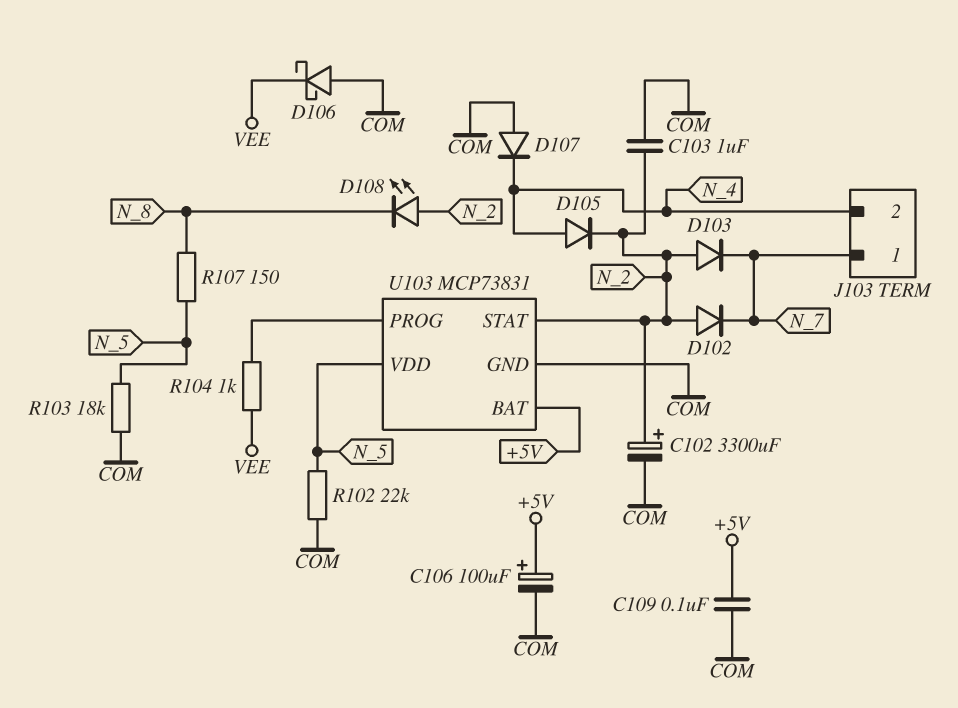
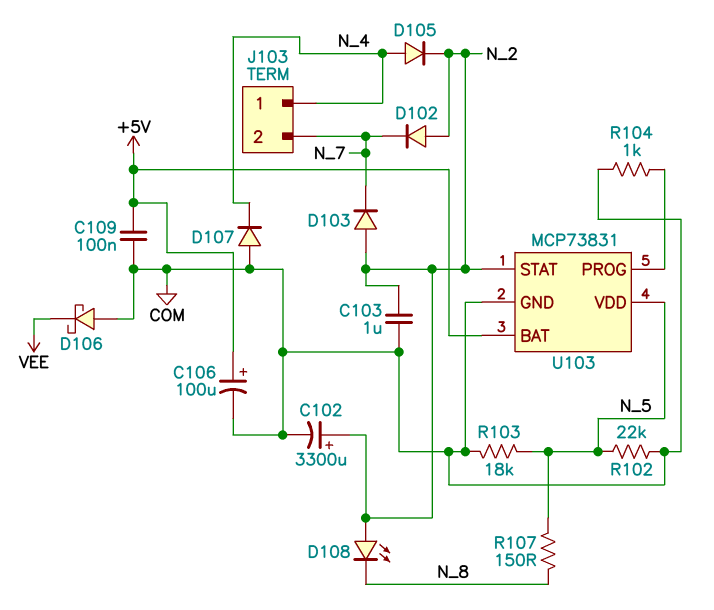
J103 pin 1: N_7 -> N_4
J103 pin 2: N_4 -> N_7
R104: 1k (U103/PROG, VEE) -> 1k (COM, U103/PROG)

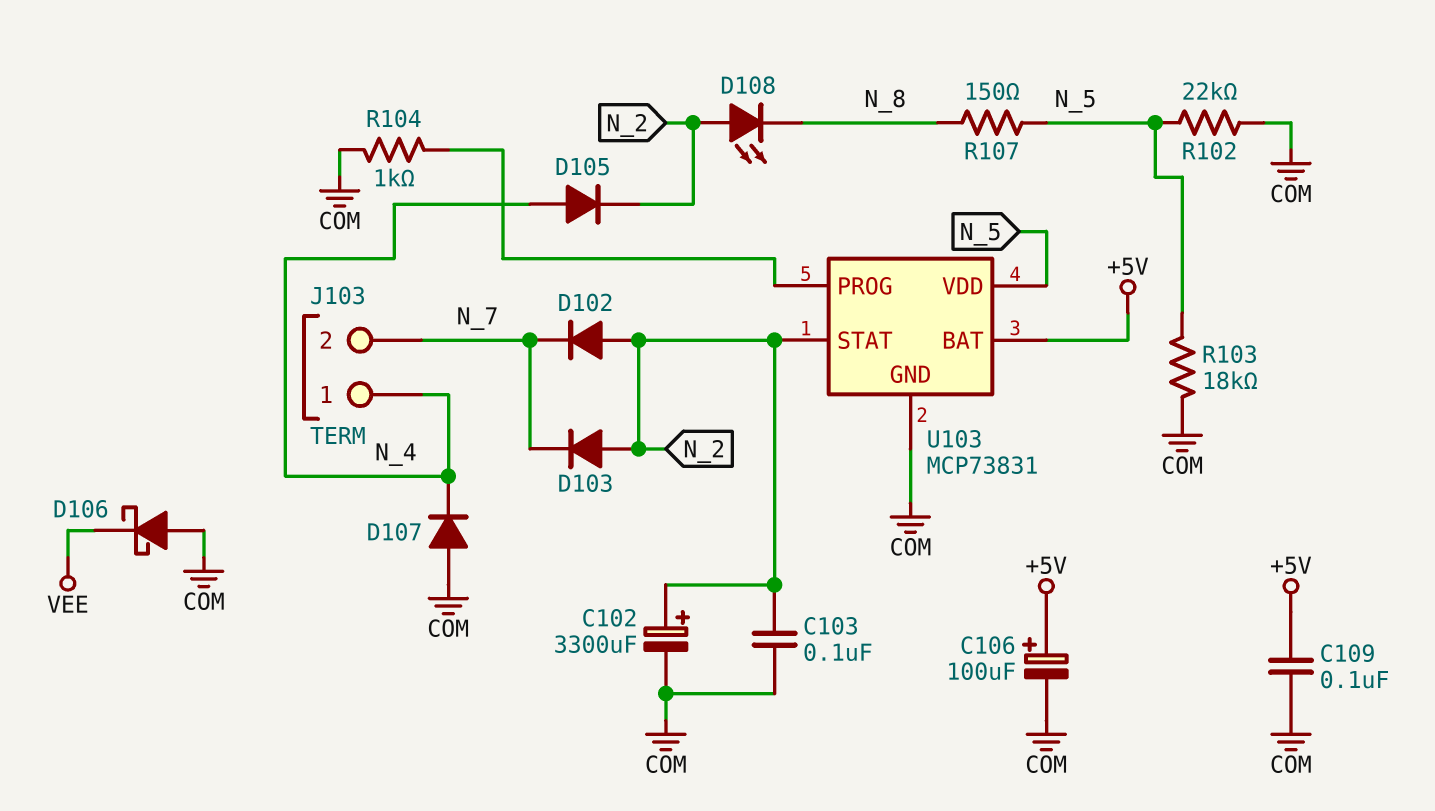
C103: 1uF (COM, N_2) -> 100nF (COM, N_2)

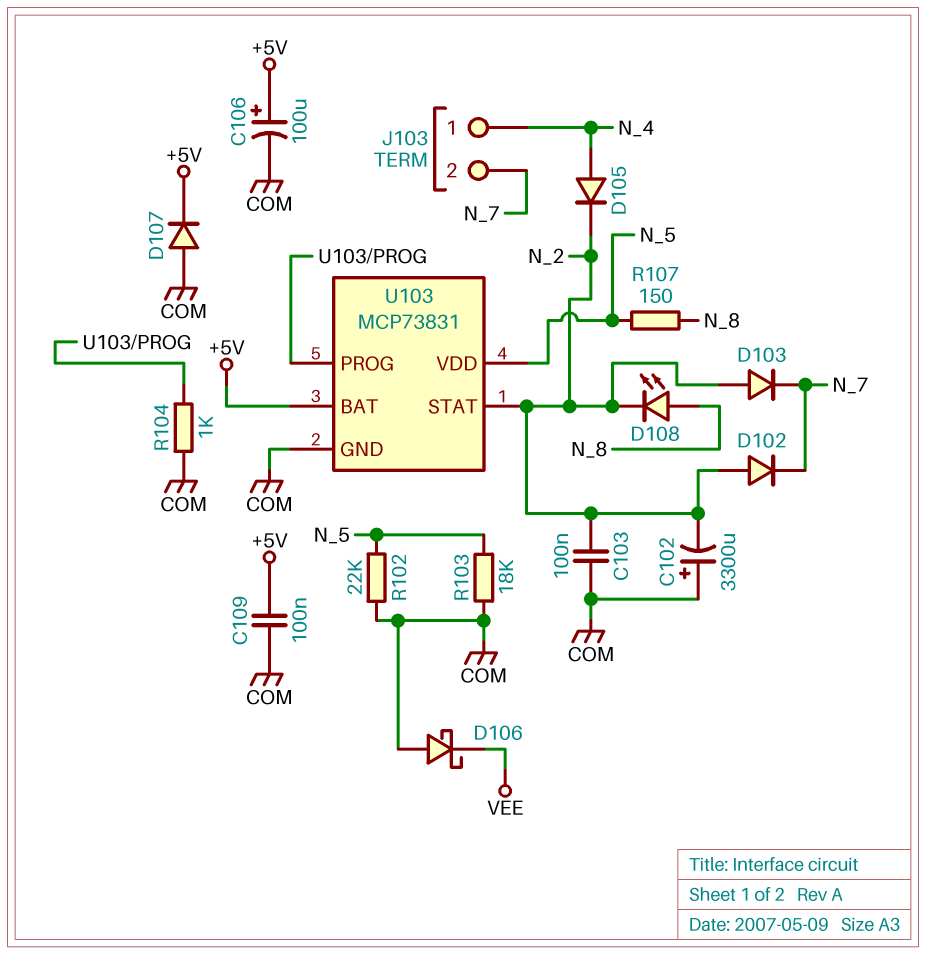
C102: 3300uF (plus N_2, minus COM) -> 3300uF (plus COM, minus N_2)
D107: diode (A COM, K N_4) -> diode (A COM, K +5V)
D108: LED (A N_2, K N_8) -> LED (A N_8, K N_2)

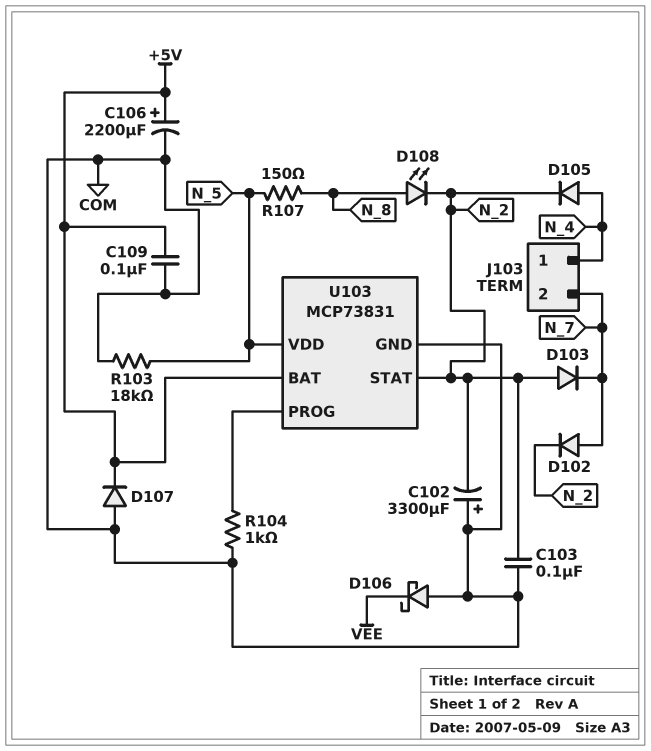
C106: 100uF (plus +5V, minus COM) -> 2200uF (plus +5V, minus COM)
D102: diode (A N_2, K N_7) -> diode (A N_7, K N_2)
R102: 22k (COM, N_5) -> none

